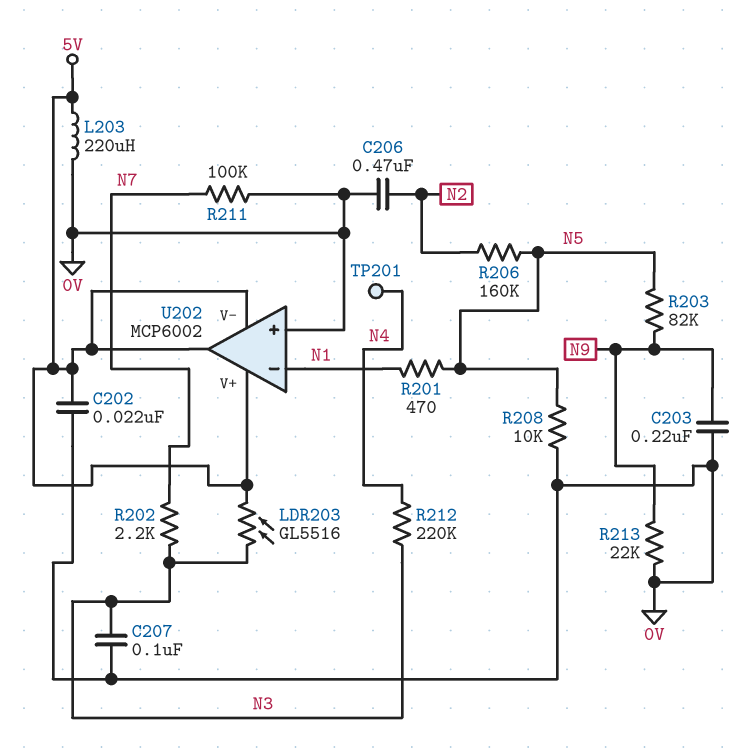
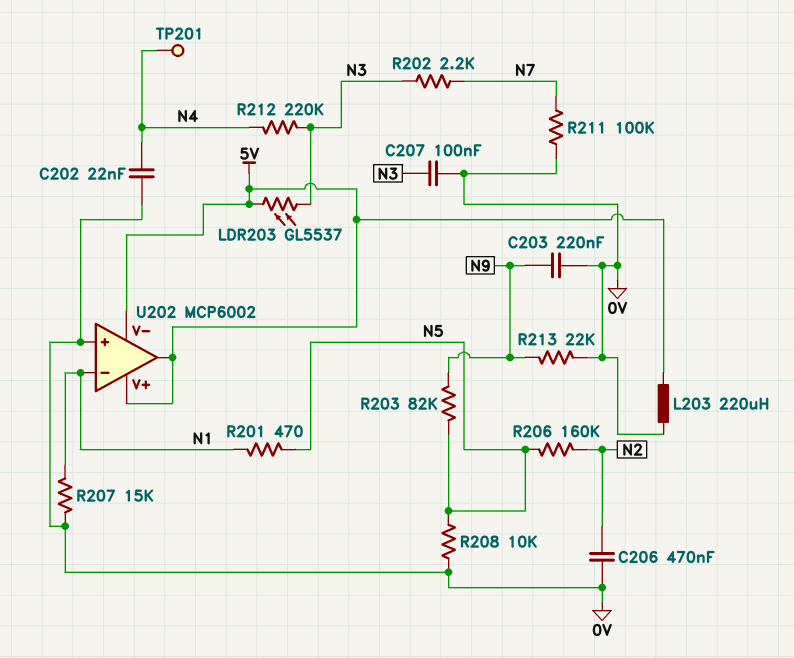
C202: 22nF (0V, 5V) -> 22nF (0V, N4)
LDR203: GL5516 (5V, N3) -> GL5537 (5V, N3)
R207: none -> 15k (0V, N1)

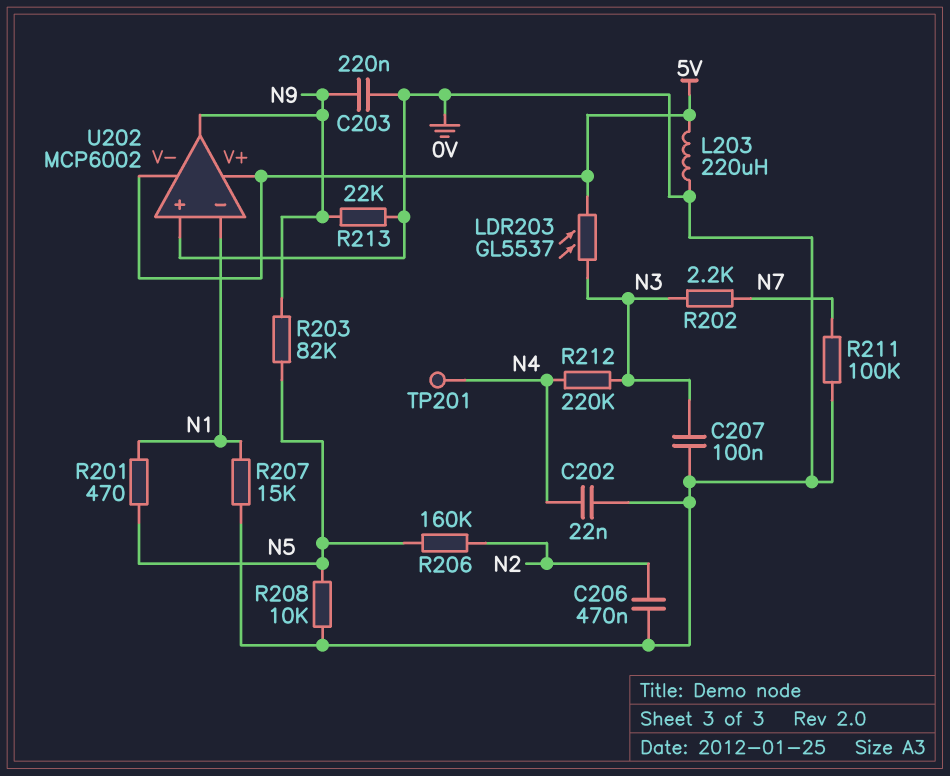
U202 pin out: 5V -> N9

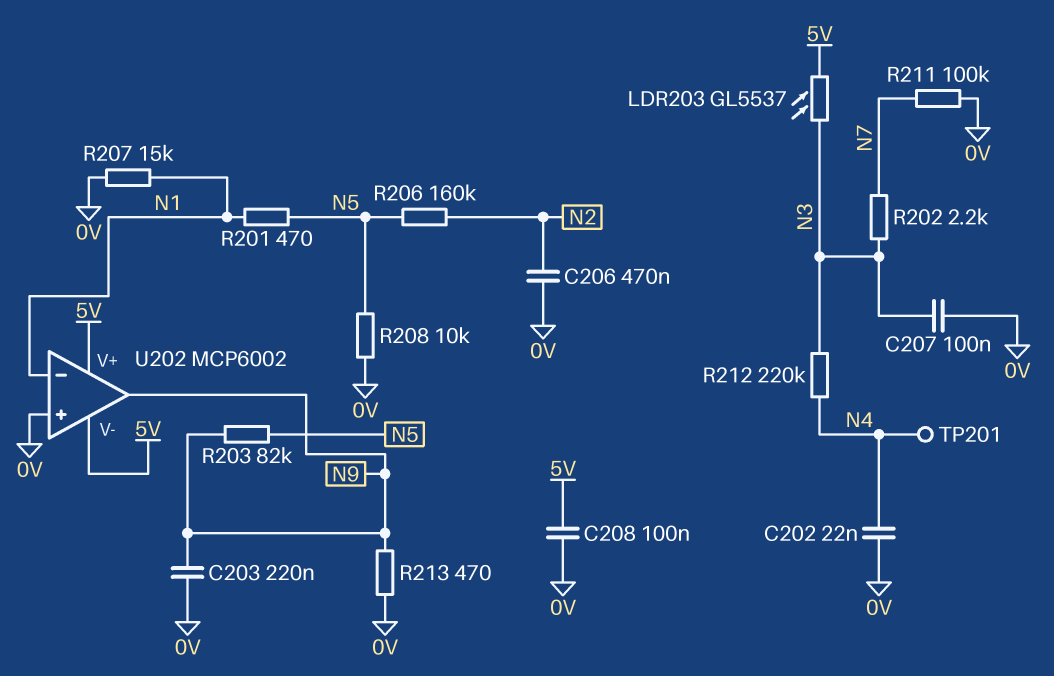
C208: none -> 100nF (0V, 5V)
L203: 220uH (0V, 5V) -> none
R213: 22k (0V, N9) -> 470 (0V, N9)

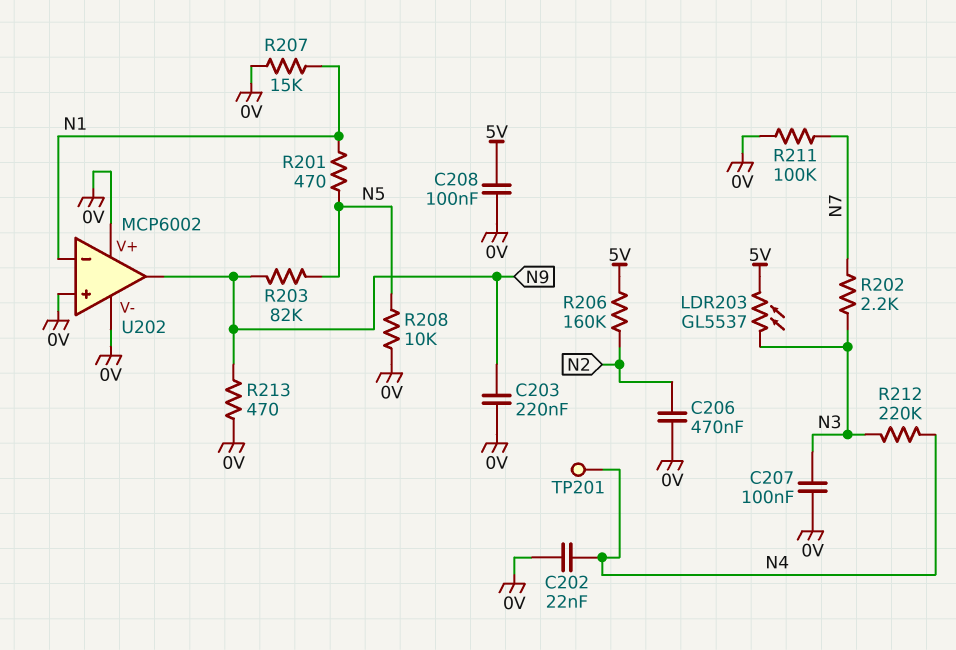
R206: 160k (N2, N5) -> 160k (5V, N2)
U202 pin V+: 5V -> 0V
U202 pin V-: 5V -> 0V

